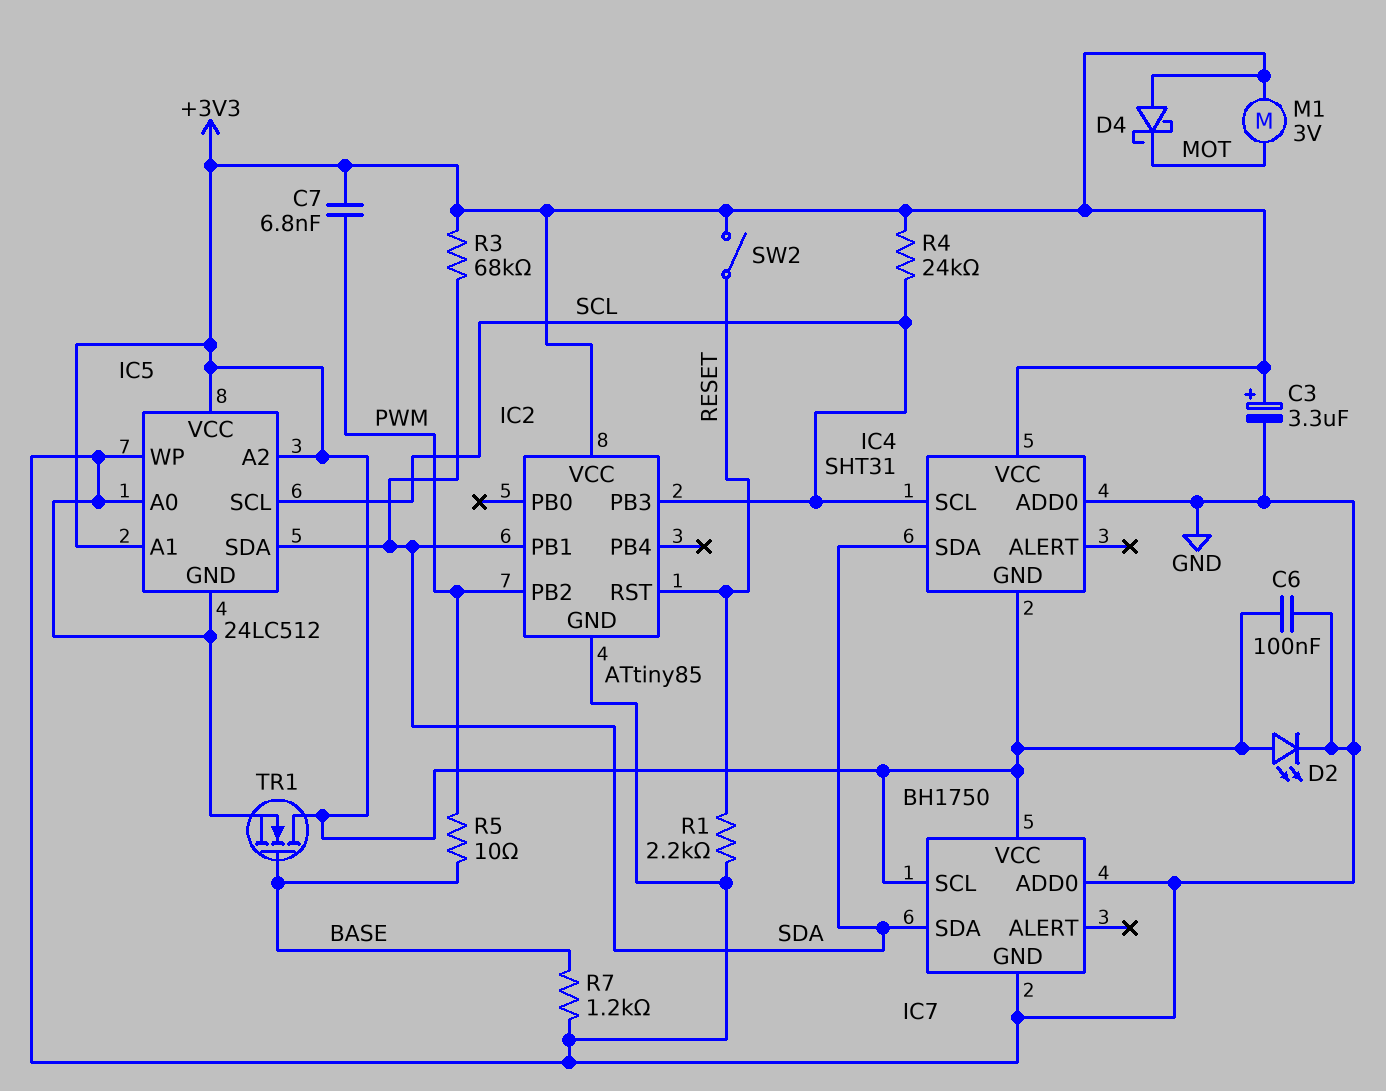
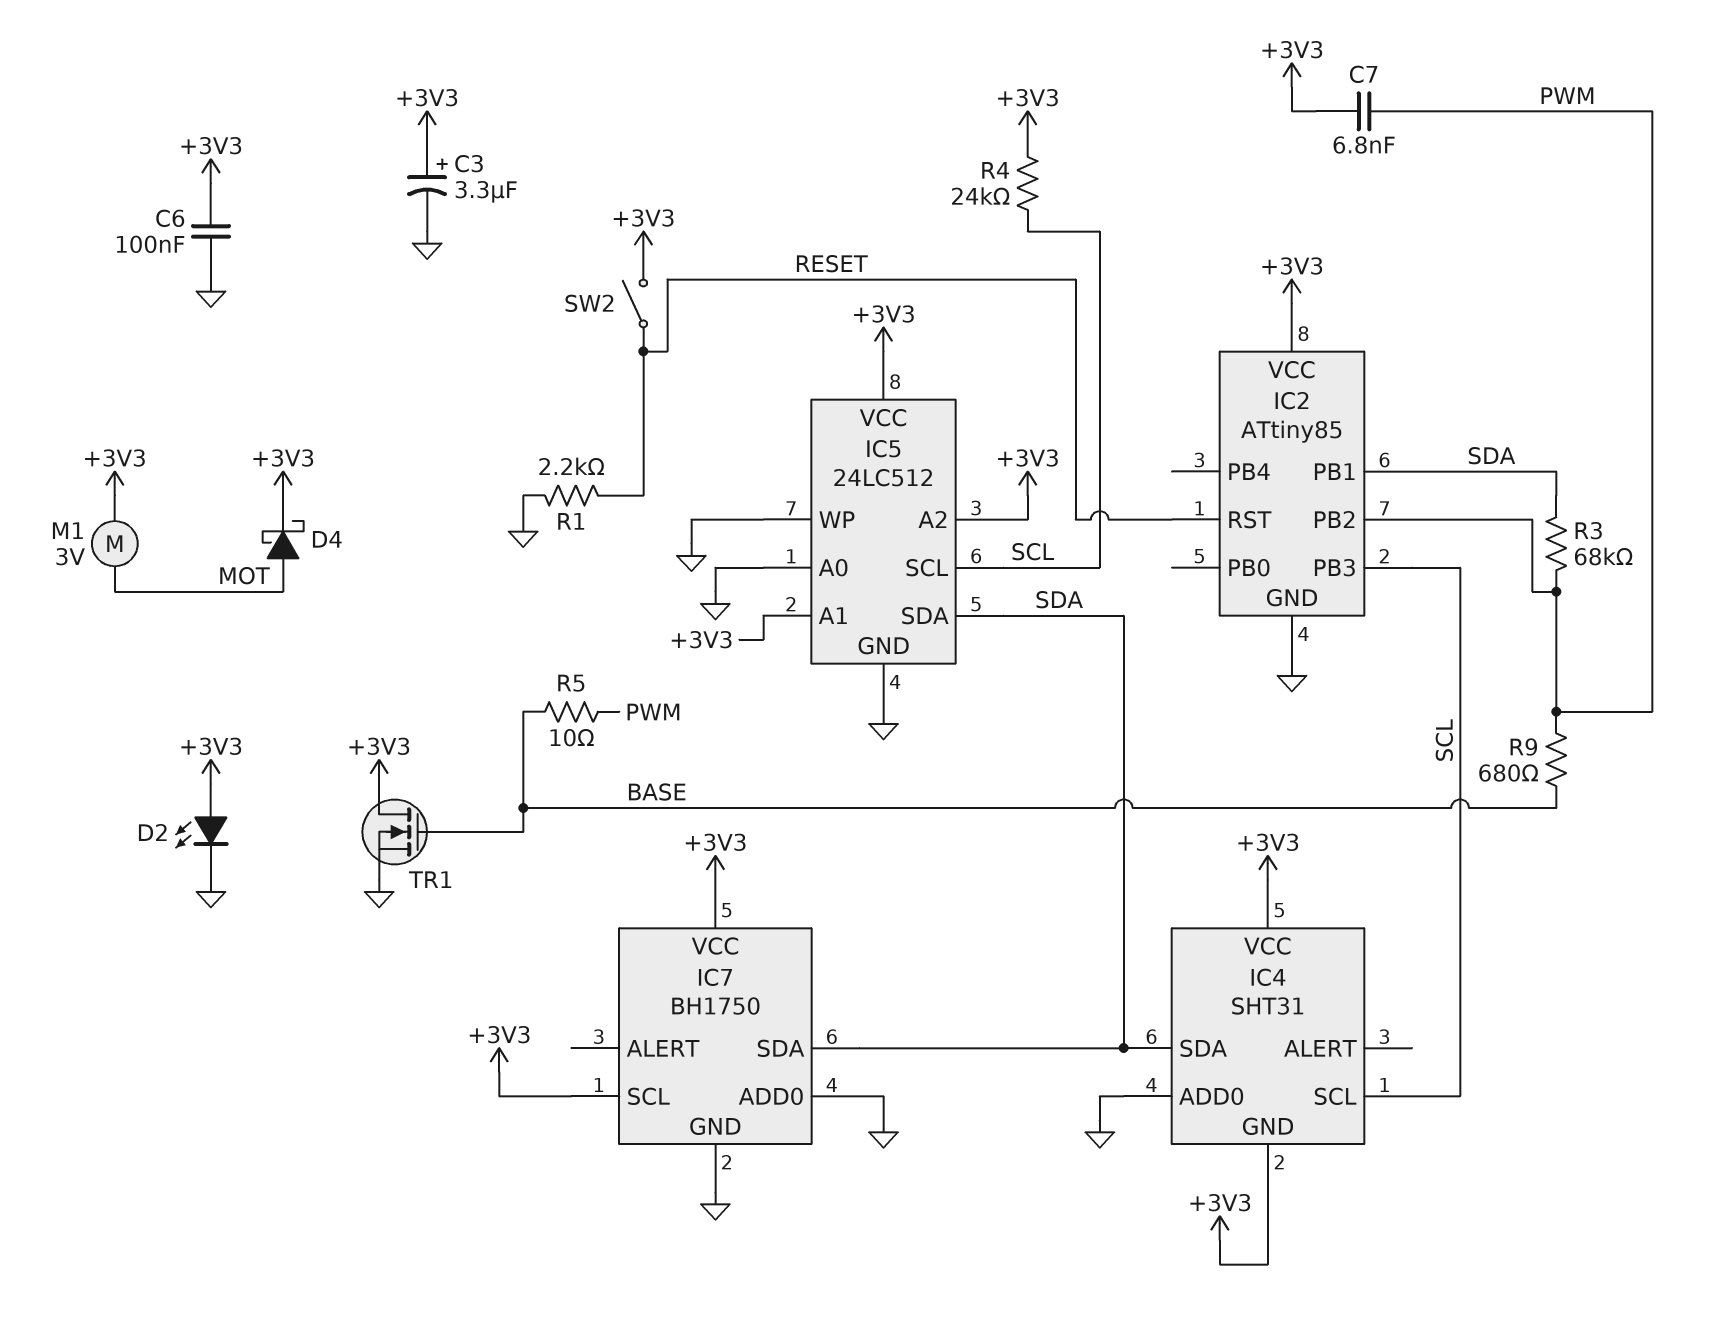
D4: schottky (A +3V3, K MOT) -> schottky (A MOT, K +3V3)
R3: 68k (+3V3, SDA) -> 68k (PWM, SDA)
R7: 1.2k (BASE, GND) -> none
R9: none -> 680 (BASE, PWM)

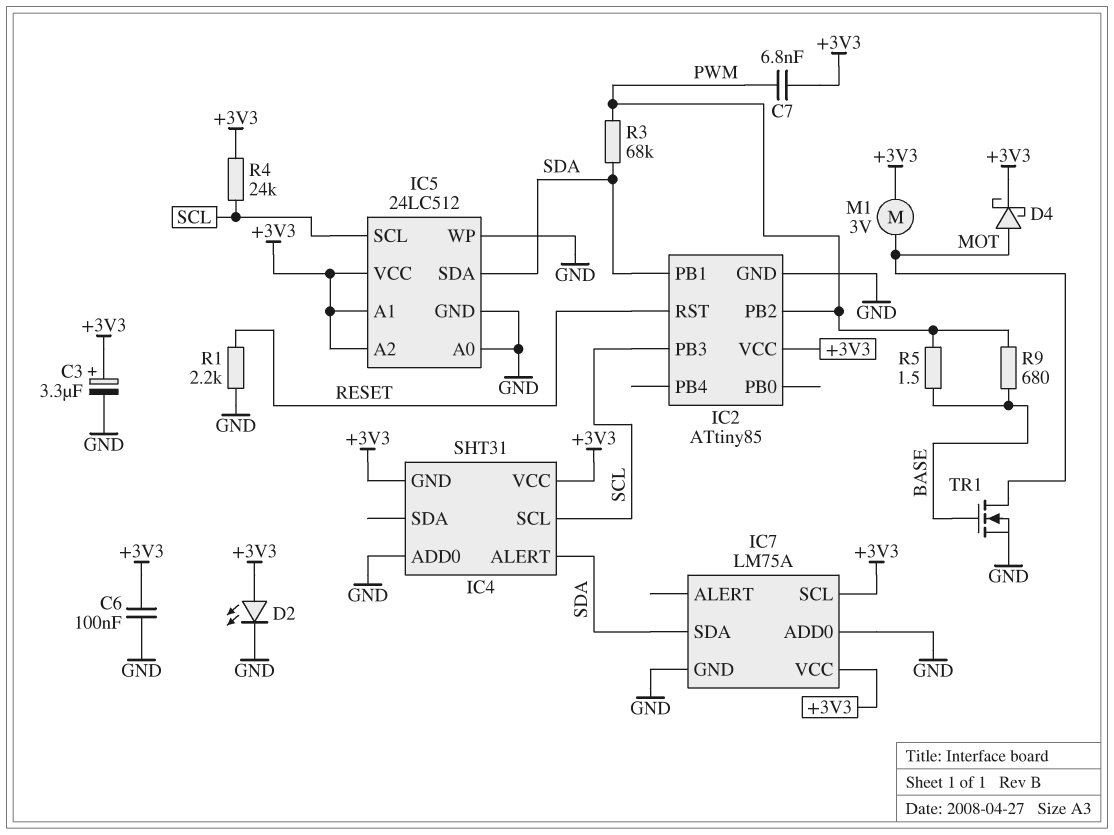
IC4 pin ALERT: none -> SDA
IC4 pin SDA: SDA -> none
IC7: BH1750 -> LM75A
R5: 10 (BASE, PWM) -> 1.5 (BASE, PWM)
SW2: switch (+3V3, RESET) -> none
TR1: NMOS (G BASE, D +3V3, S GND) -> NMOS (G BASE, D MOT, S GND)

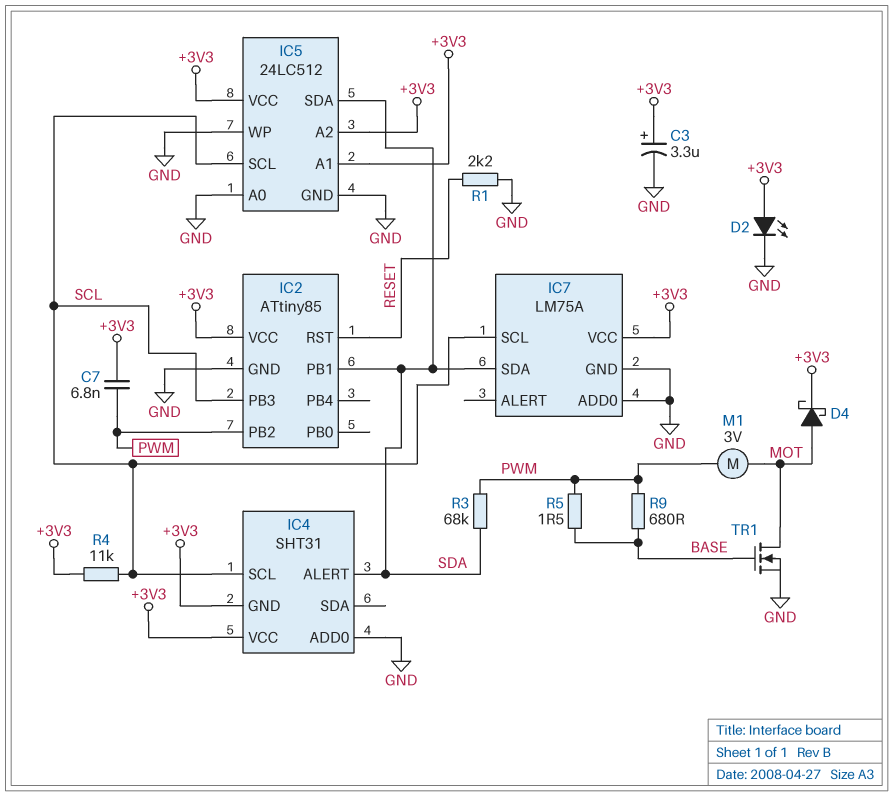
C6: 100nF (+3V3, GND) -> none
IC7 pin SCL: +3V3 -> SCL
M1: motor 3V (+3V3, MOT) -> motor 3V (MOT, PWM)
R4: 24k (+3V3, SCL) -> 11k (+3V3, SCL)

